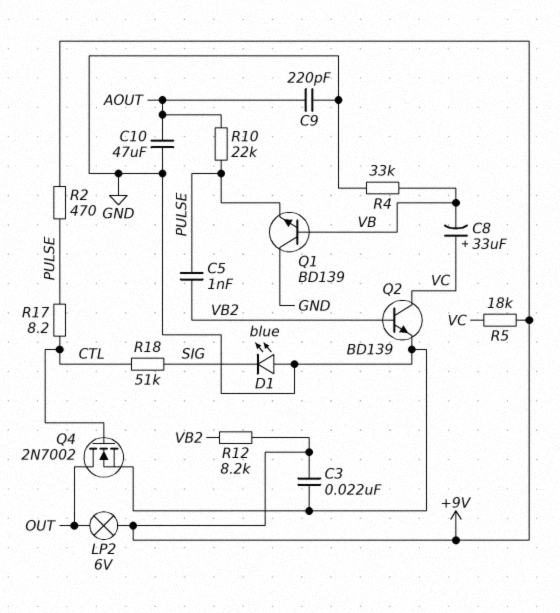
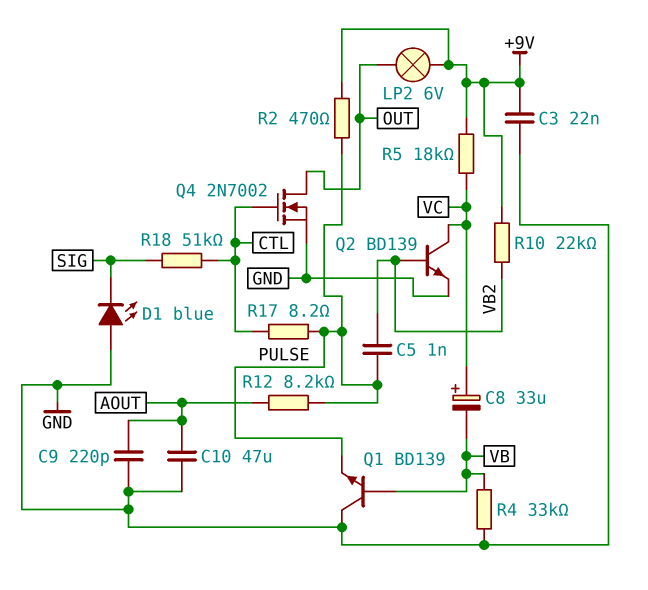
R10: 22k (AOUT, PULSE) -> 22k (+9V, VB2)
R12: 8.2k (+9V, VB2) -> 8.2k (AOUT, PULSE)

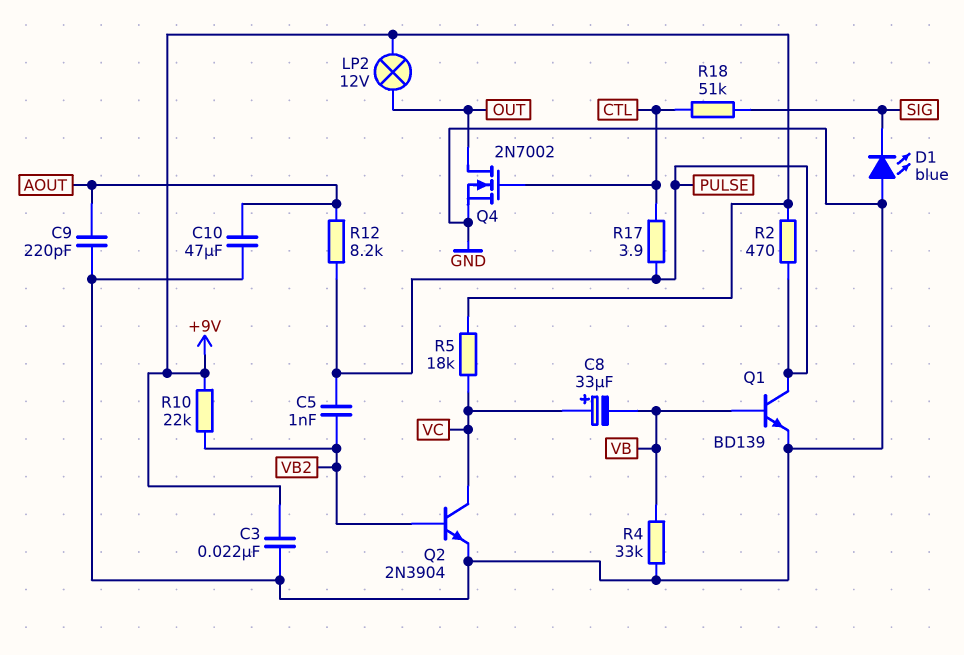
LP2: lamp 6V (+9V, OUT) -> lamp 12V (+9V, OUT)
Q1: NPN BD139 (B VB, C GND, E PULSE) -> NPN BD139 (B VB, C PULSE, E GND)
Q2: NPN BD139 (B VB2, C VC, E GND) -> NPN 2N3904 (B VB2, C VC, E GND)
R17: 8.2 (CTL, PULSE) -> 3.9 (CTL, PULSE)

